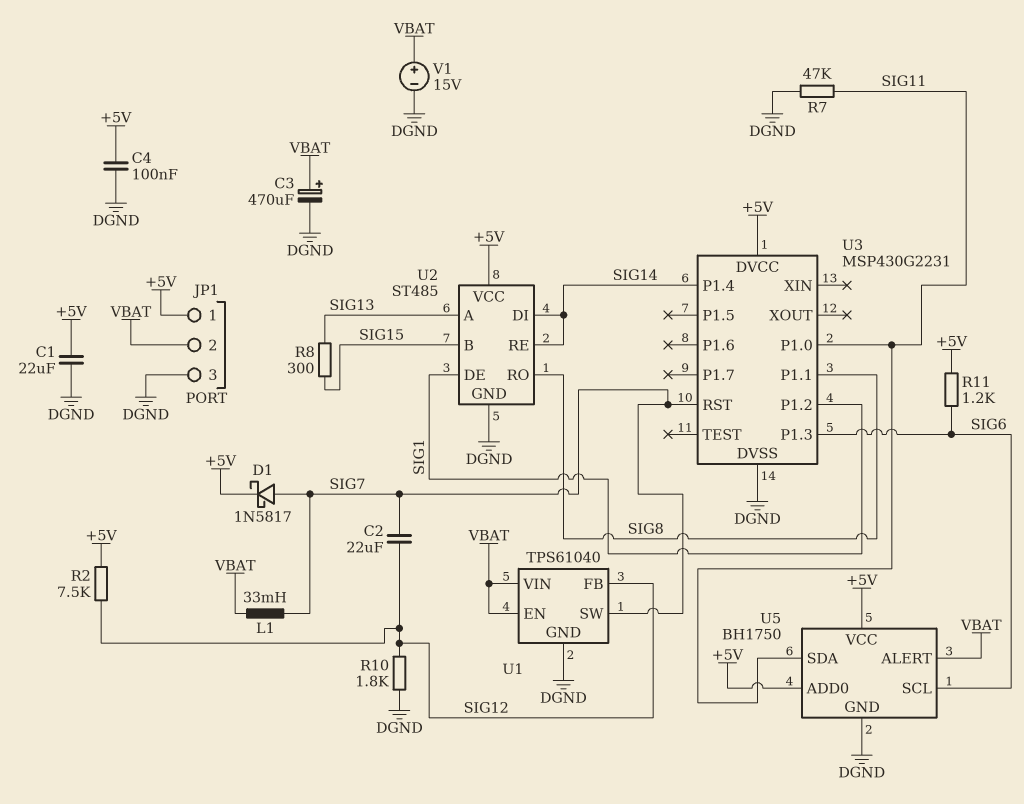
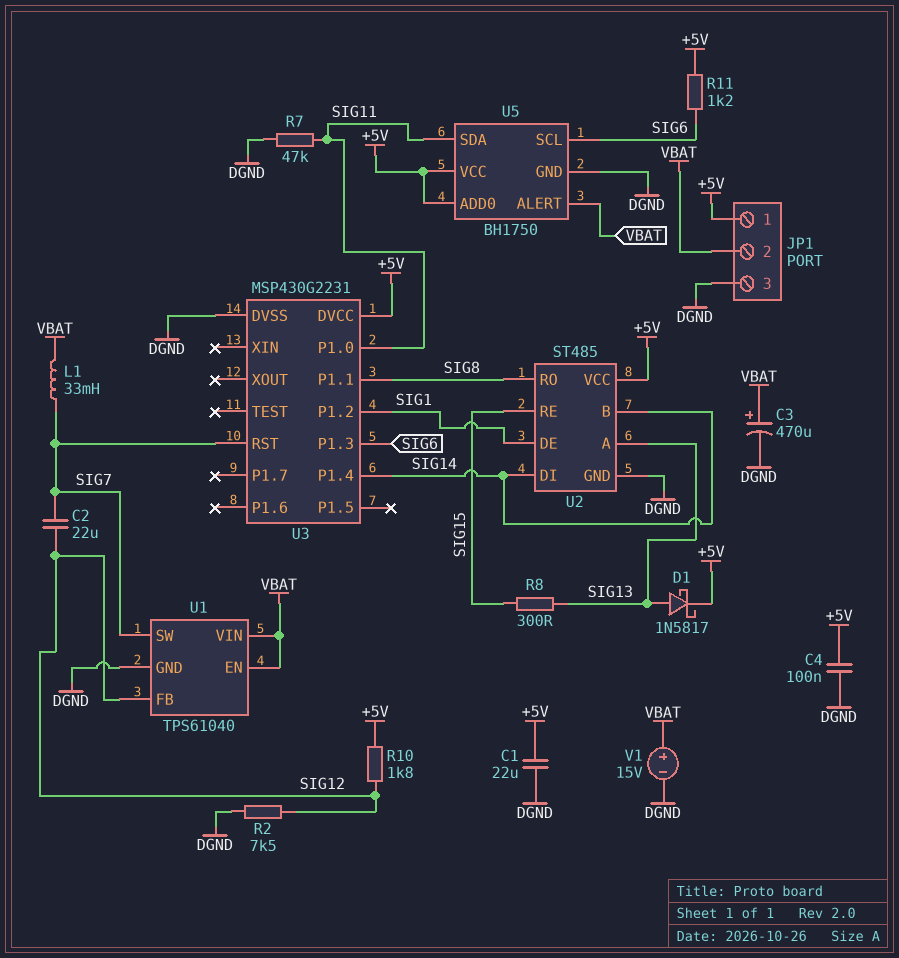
D1: schottky 1N5817 (A SIG7, K +5V) -> schottky 1N5817 (A SIG13, K +5V)
R2: 7.5k (+5V, SIG12) -> 7.5k (DGND, SIG12)
R10: 1.8k (DGND, SIG12) -> 1.8k (+5V, SIG12)
U2 pin B: SIG15 -> SIG14
U2 pin RE: SIG14 -> SIG15

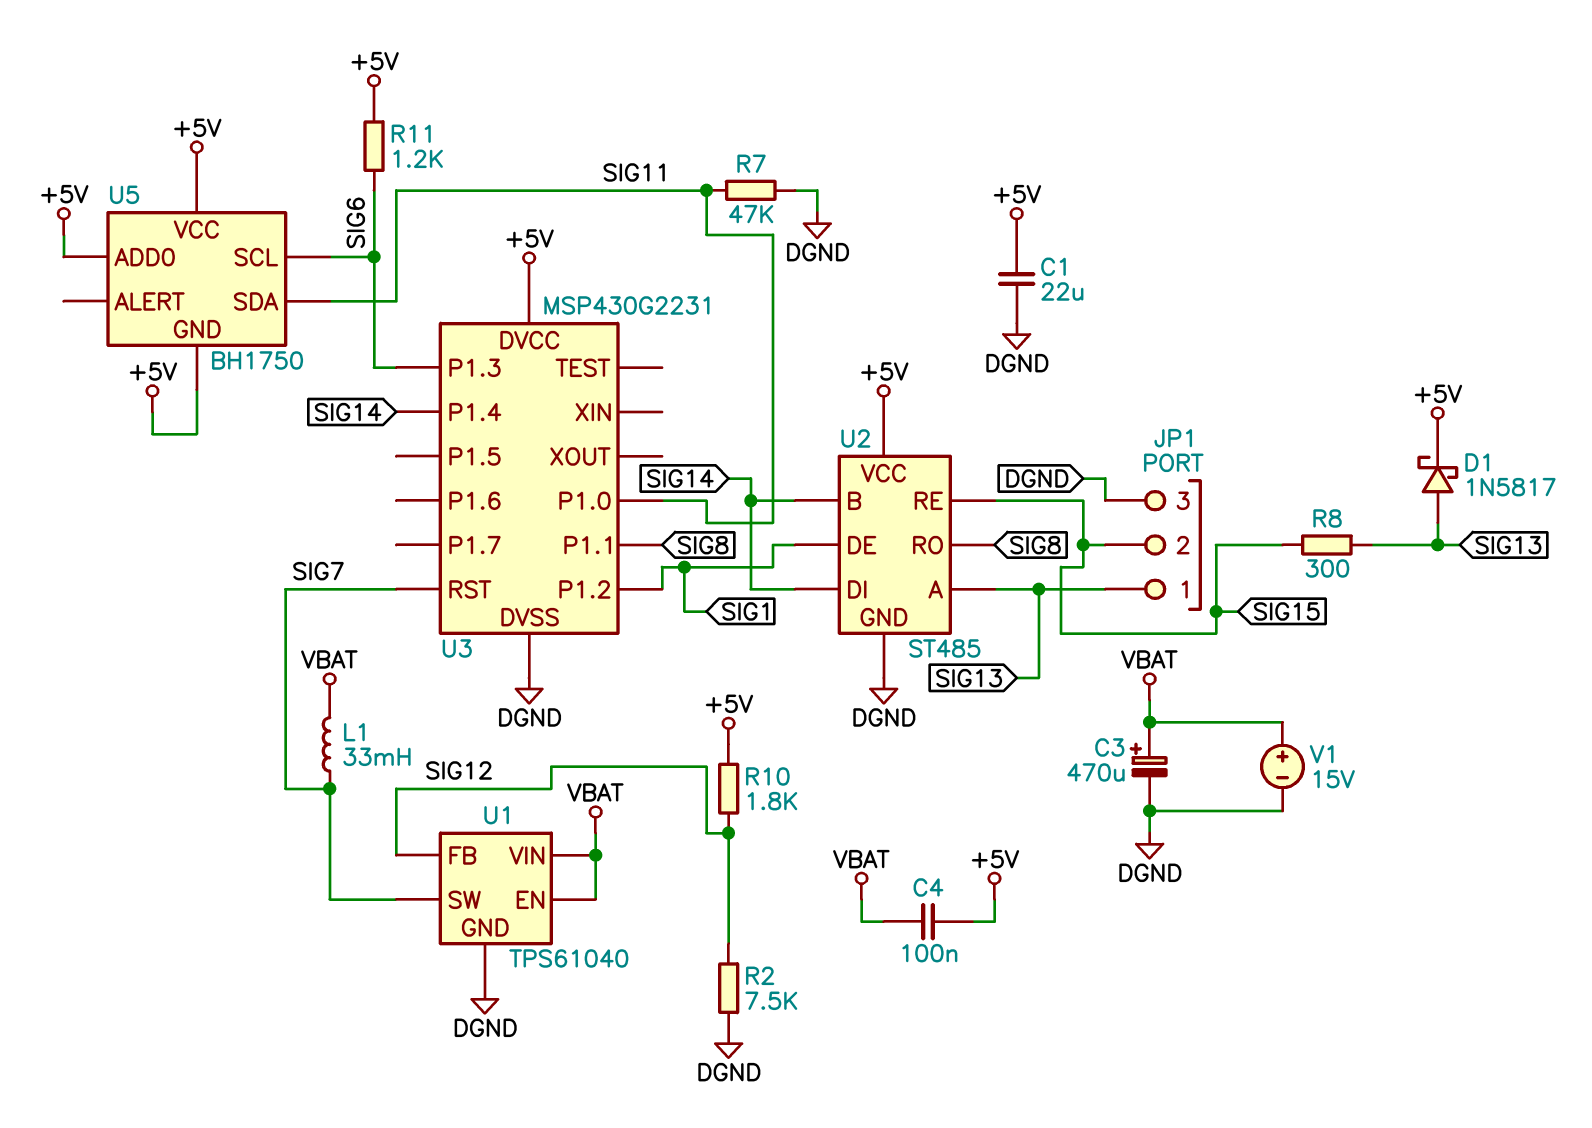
C2: 22uF (SIG7, SIG12) -> none
C4: 100nF (+5V, DGND) -> 100nF (+5V, VBAT)
JP1 pin 1: +5V -> SIG13
JP1 pin 2: VBAT -> SIG15
U5 pin ALERT: VBAT -> none
U5 pin GND: DGND -> +5V

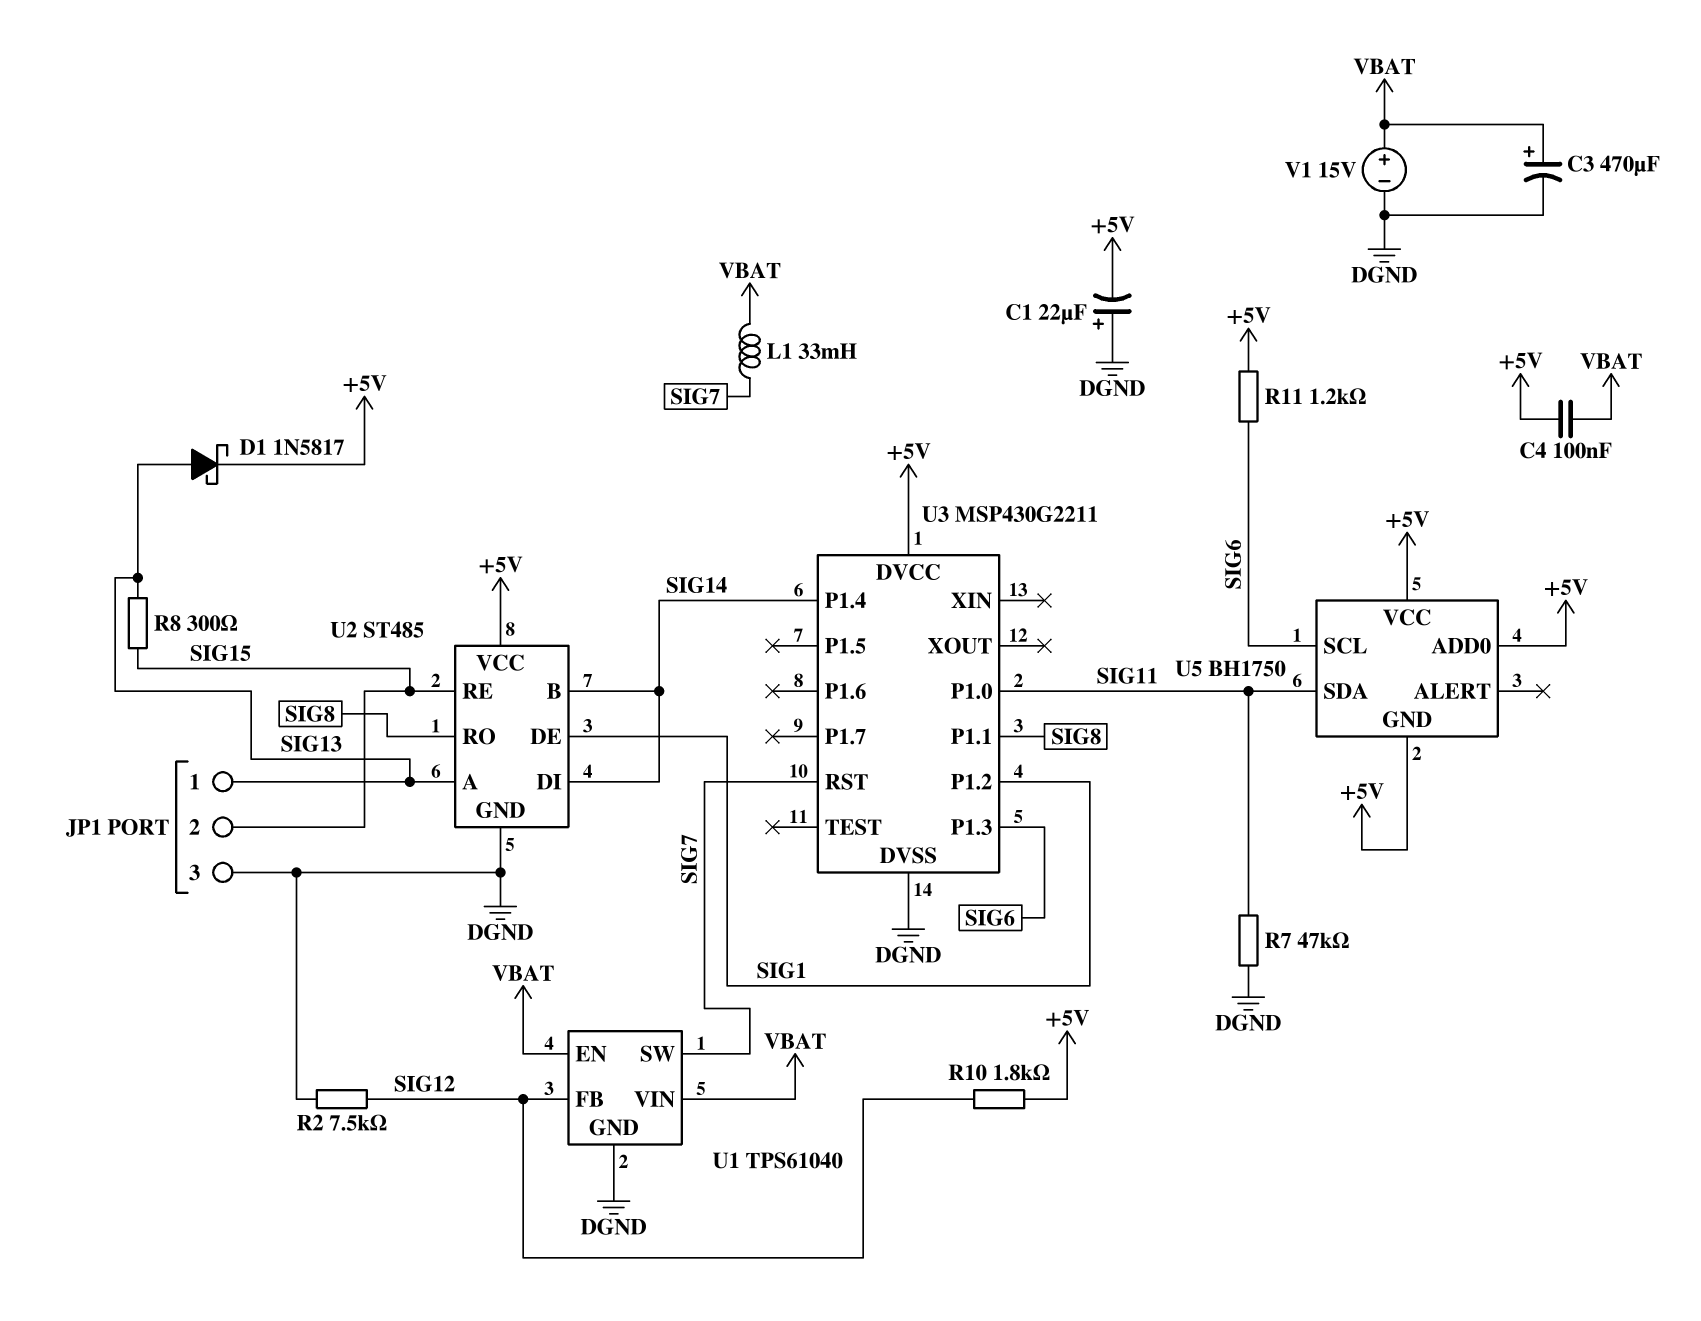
C1: 22uF (+5V, DGND) -> 22uF (plus DGND, minus +5V)
U3: MSP430G2231 -> MSP430G2211

